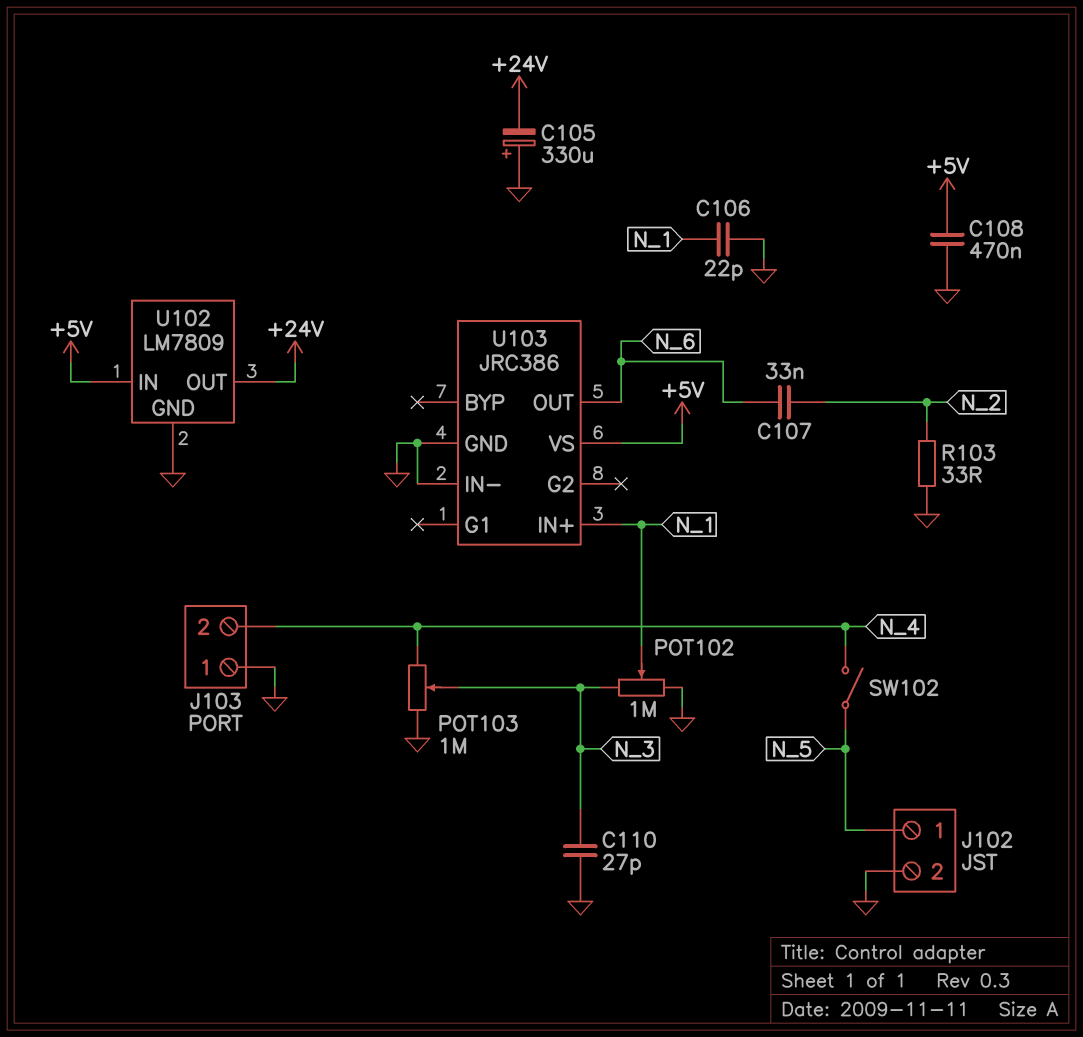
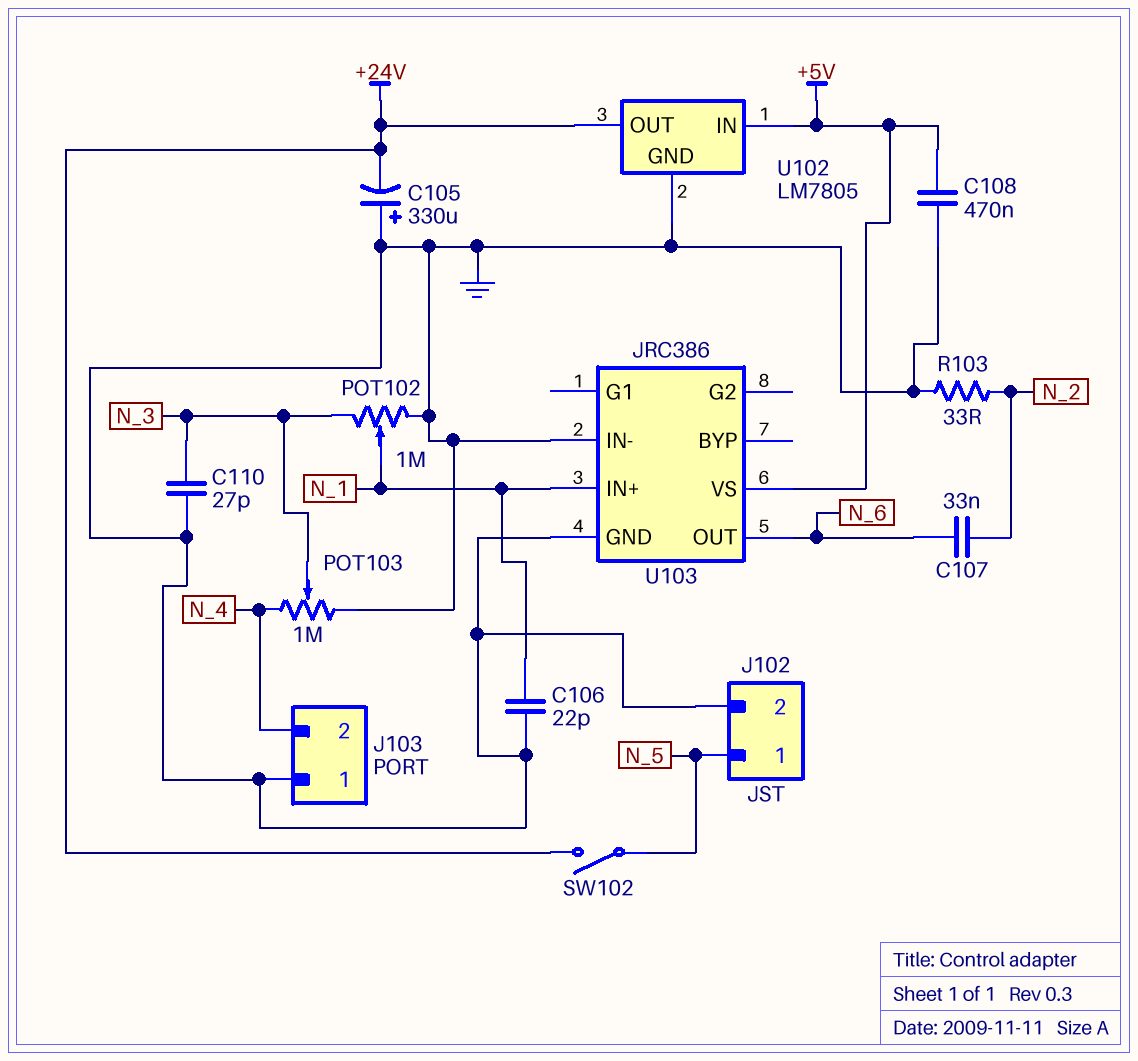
SW102: switch (N_4, N_5) -> switch (+24V, N_5)
U102: LM7809 -> LM7805

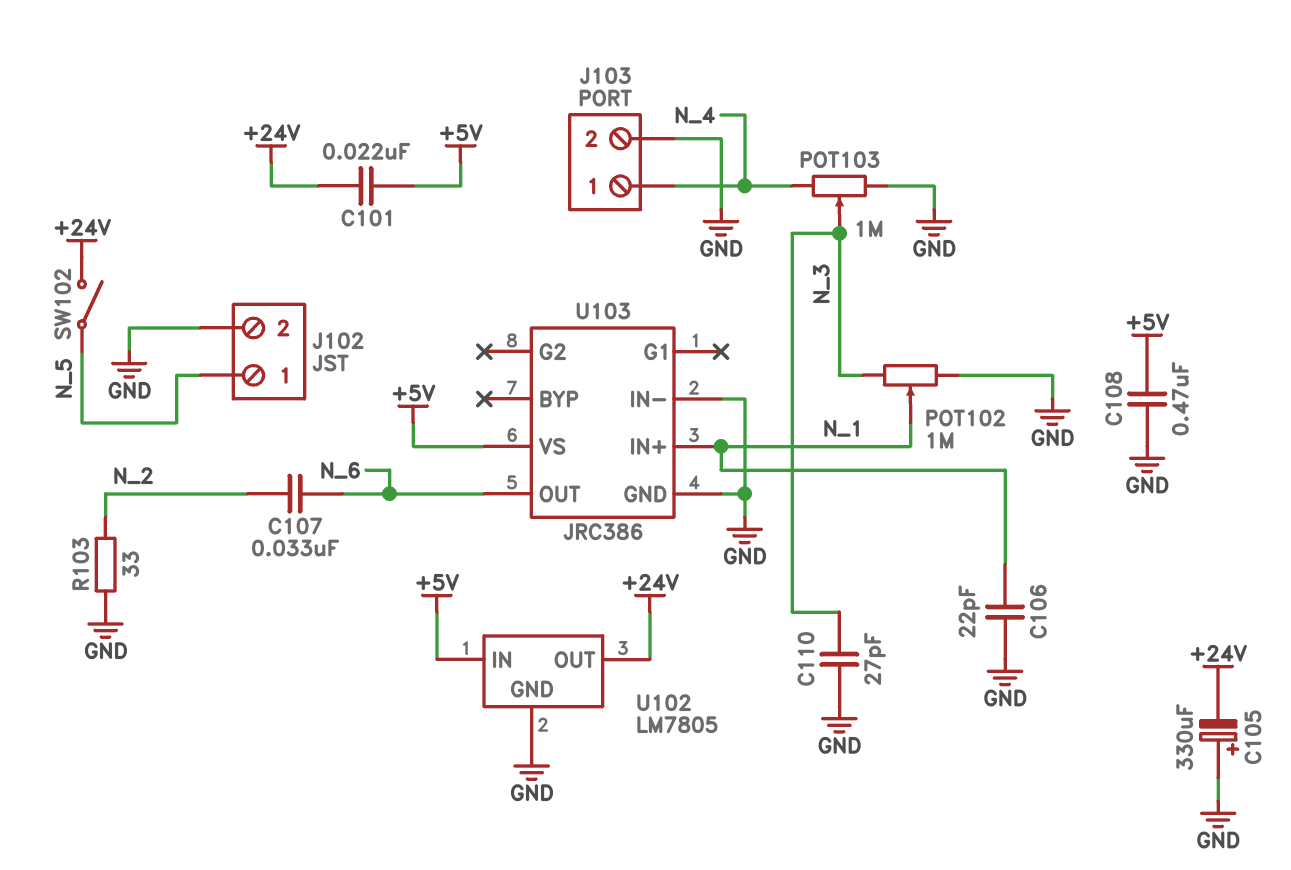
C101: none -> 22nF (+5V, +24V)
J103 pin 1: GND -> N_4
J103 pin 2: N_4 -> GND

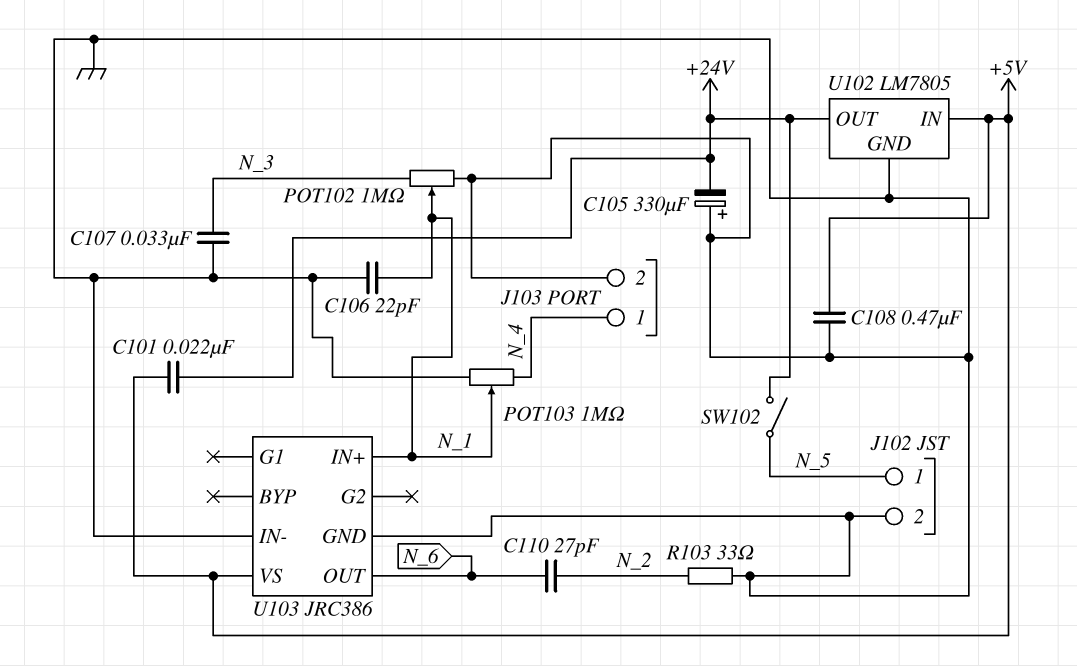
C107: 33nF (N_2, N_6) -> 33nF (GND, N_3)
C110: 27pF (GND, N_3) -> 27pF (N_2, N_6)
POT103: 1M (GND, N_4, wiper N_3) -> 1M (GND, N_4, wiper N_1)

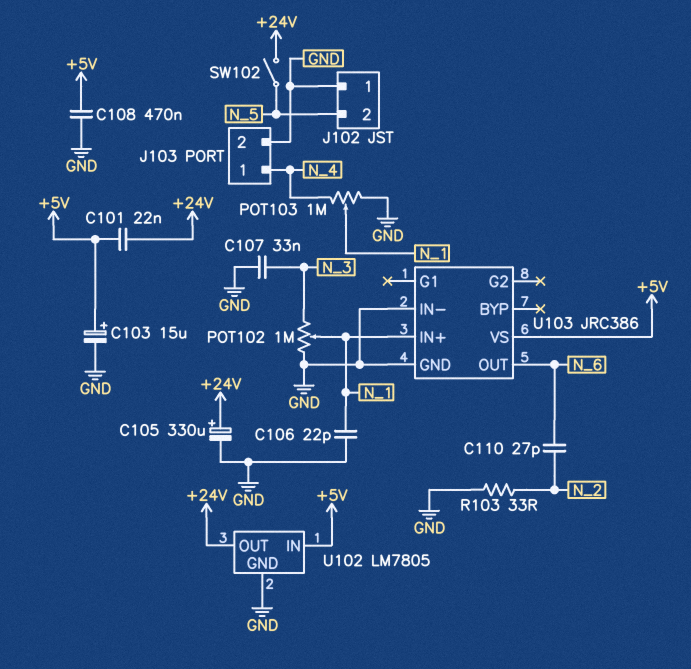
C103: none -> 15uF (plus +5V, minus GND)
C105: 330uF (plus GND, minus +24V) -> 330uF (plus +24V, minus GND)
J102 pin 1: N_5 -> GND
J102 pin 2: GND -> N_5

